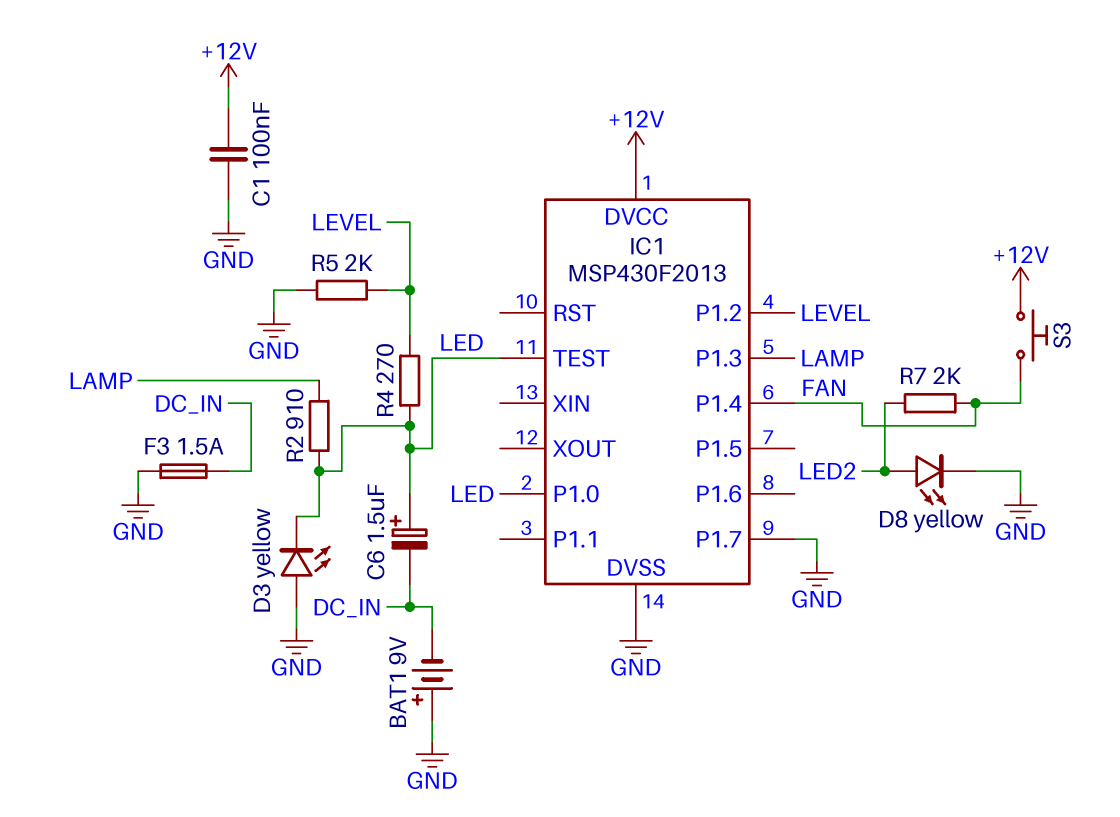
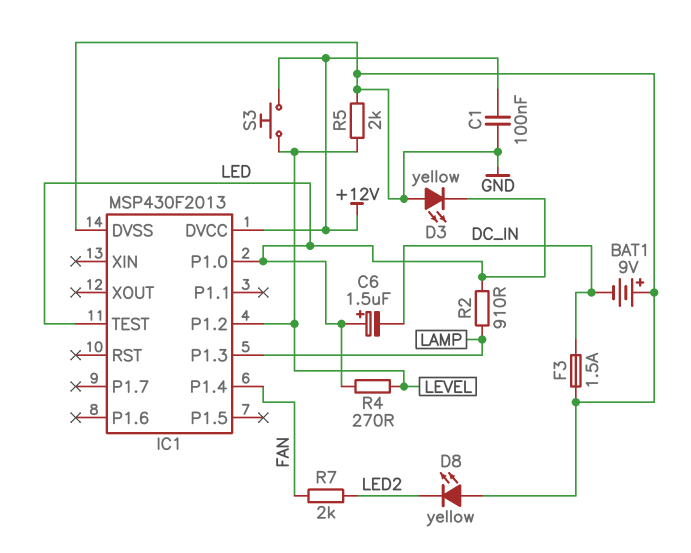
D8: LED yellow (A LED2, K GND) -> LED yellow (A GND, K LED2)
IC1 pin P1.7: GND -> none
S3: button (+12V, FAN) -> button (+12V, LEVEL)

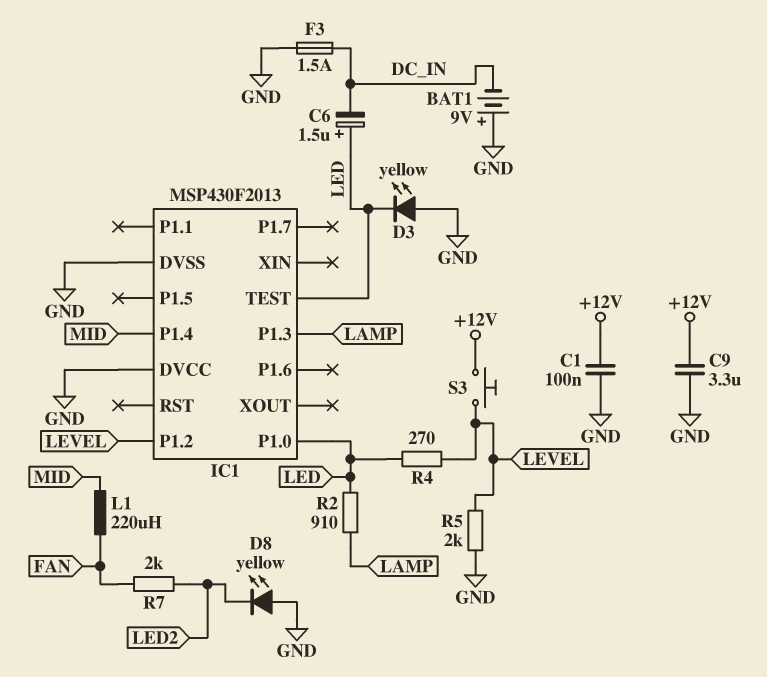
C9: none -> 3.3uF (+12V, GND)
IC1 pin DVCC: +12V -> GND
IC1 pin P1.4: FAN -> MID
L1: none -> 220uH (FAN, MID)

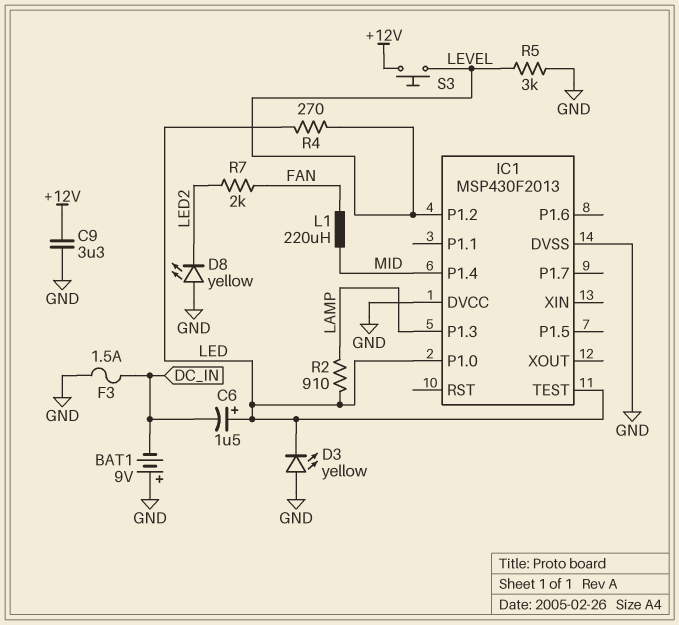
C1: 100nF (+12V, GND) -> none
R5: 2k (GND, LEVEL) -> 3k (GND, LEVEL)

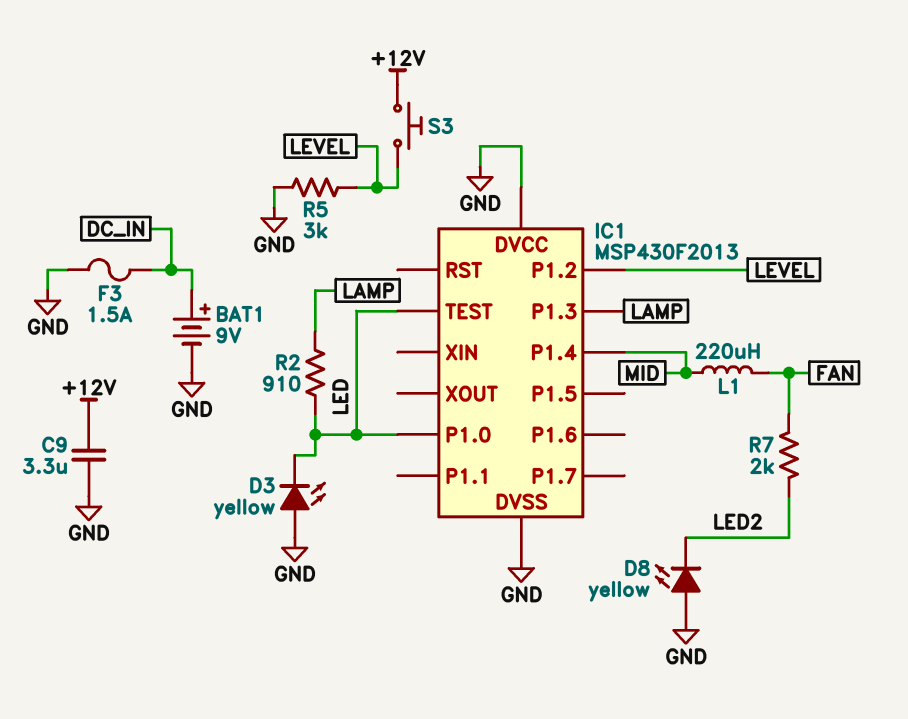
BAT1: 9V (plus GND, minus DC_IN) -> 9V (plus DC_IN, minus GND)
C6: 1.5uF (plus LED, minus DC_IN) -> none
R4: 270 (LED, LEVEL) -> none

